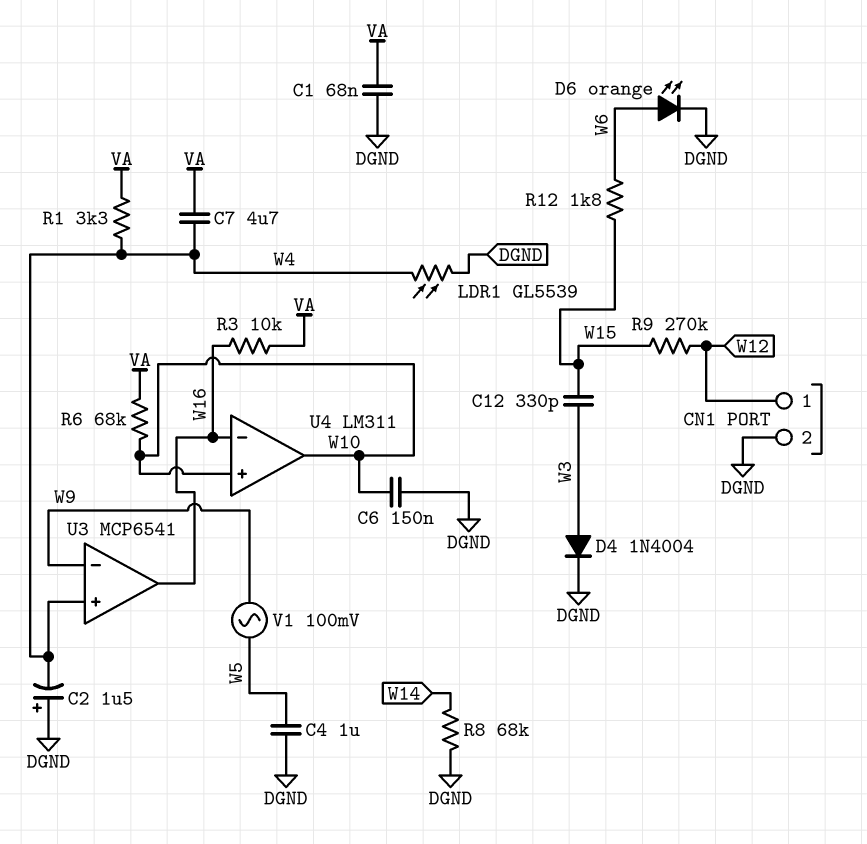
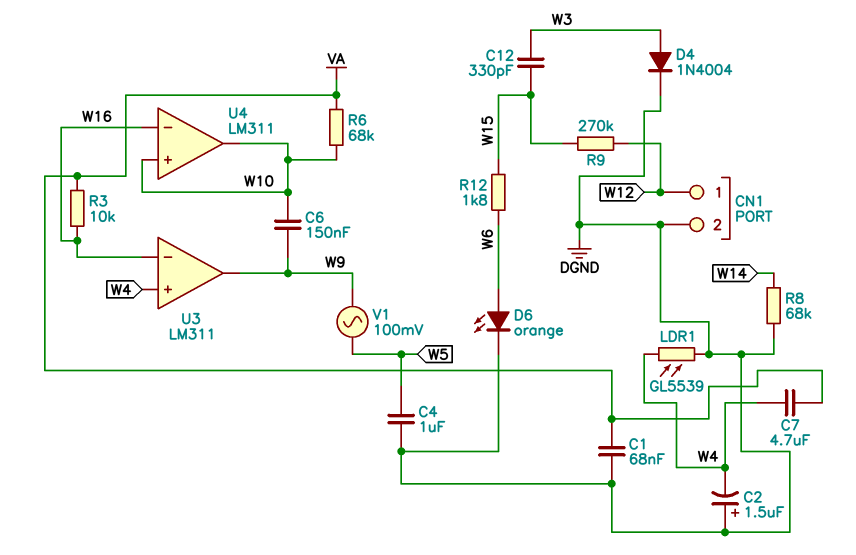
C6: 150nF (DGND, W10) -> 150nF (W9, W10)
R1: 3.3k (VA, W4) -> none
U3: MCP6541 -> LM311
U3 pin in-: W9 -> W16
U3 pin out: W16 -> W9

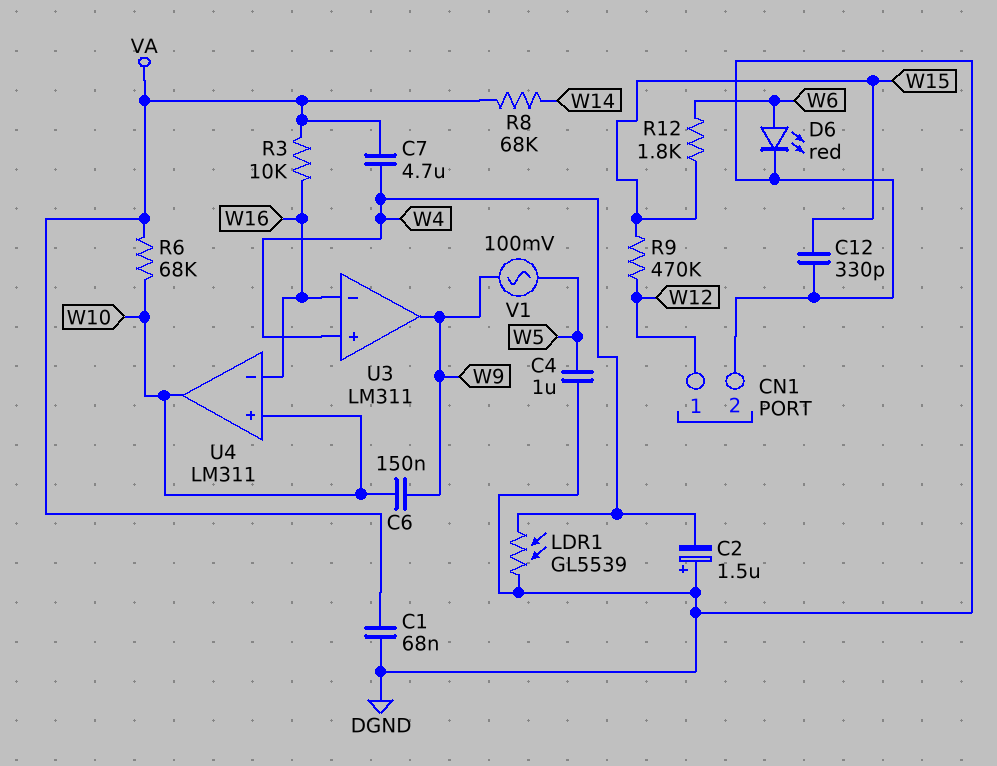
C12: 330pF (W3, W15) -> 330pF (DGND, W15)
D4: diode 1N4004 (A W3, K DGND) -> none
D6: LED orange (A W6, K DGND) -> LED red (A W6, K DGND)
R8: 68k (DGND, W14) -> 68k (VA, W14)
R9: 270k (W12, W15) -> 470k (W12, W15)

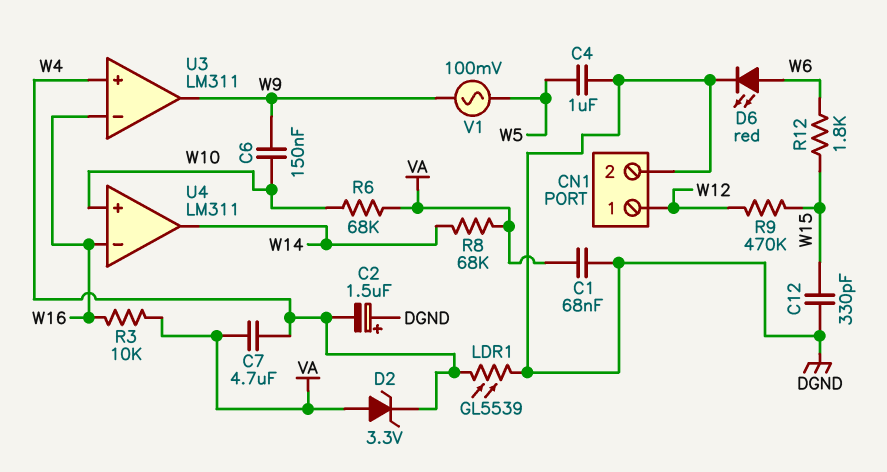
D2: none -> zener 3.3V (A VA, K W4)
U4 pin out: W10 -> W14

